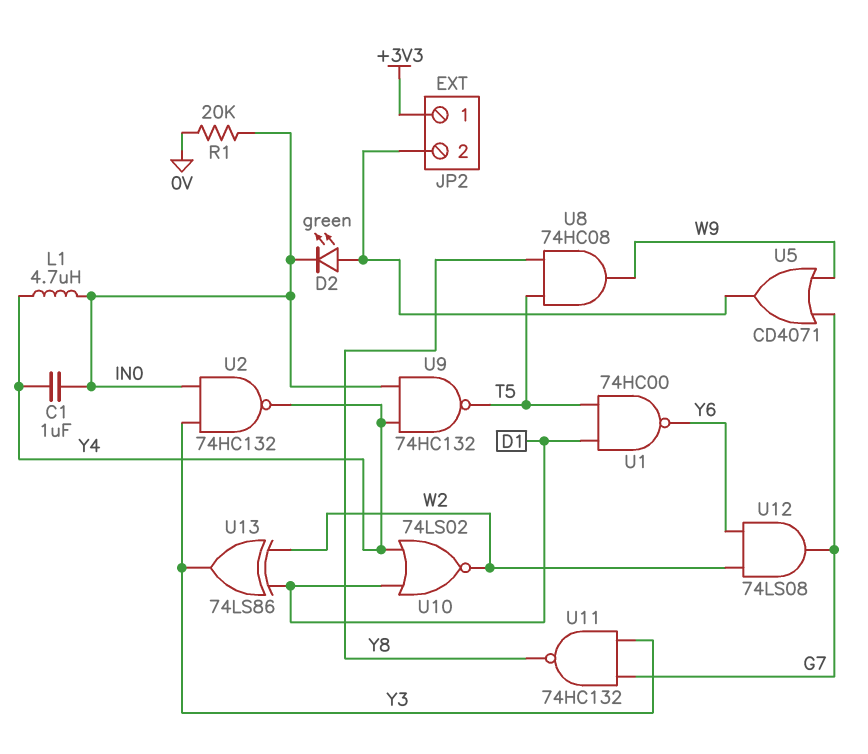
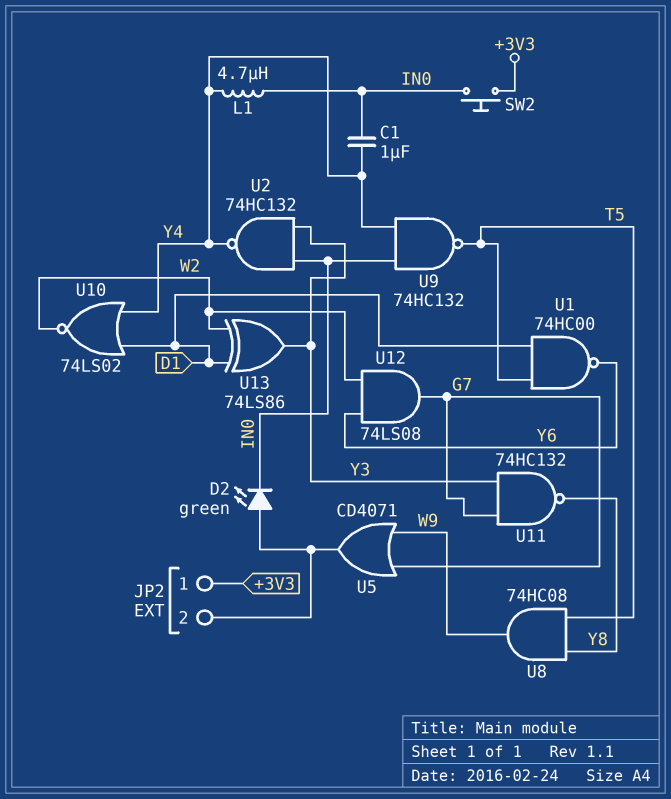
R1: 20k (0V, IN0) -> none
SW2: none -> button (+3V3, IN0)

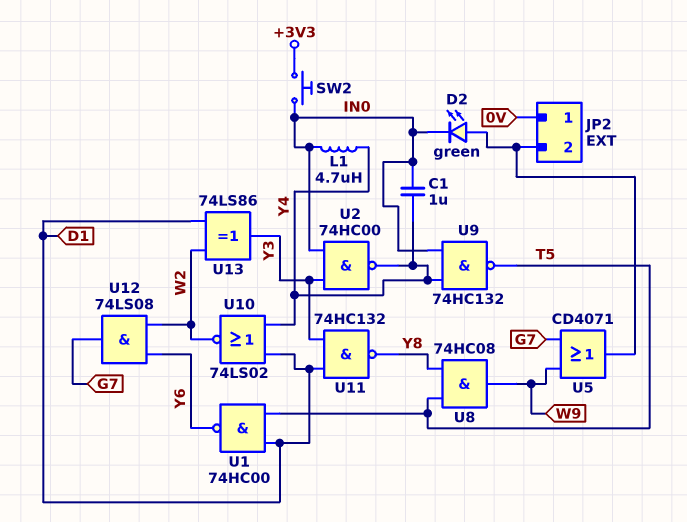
JP2 pin 1: +3V3 -> 0V
U2: NAND 74HC132 (in IN0, in Y3, out Y4) -> NAND 74HC00 (in IN0, in Y3, out Y4)
U11: NAND 74HC132 (in G7, in Y3, out Y8) -> NAND 74HC132 (in D1, in Y3, out Y8)

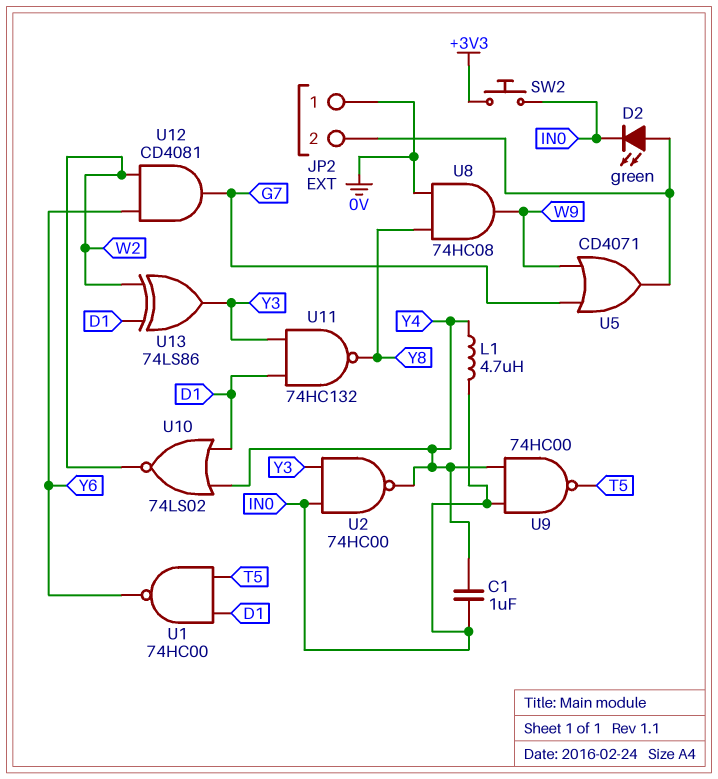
U8: AND 74HC08 (in T5, in Y8, out W9) -> AND 74HC08 (in 0V, in Y8, out W9)
U9: NAND 74HC132 (in IN0, in Y4, out T5) -> NAND 74HC00 (in IN0, in Y4, out T5)
U12: AND 74LS08 (in W2, in Y6, out G7) -> AND CD4081 (in W2, in Y6, out G7)

